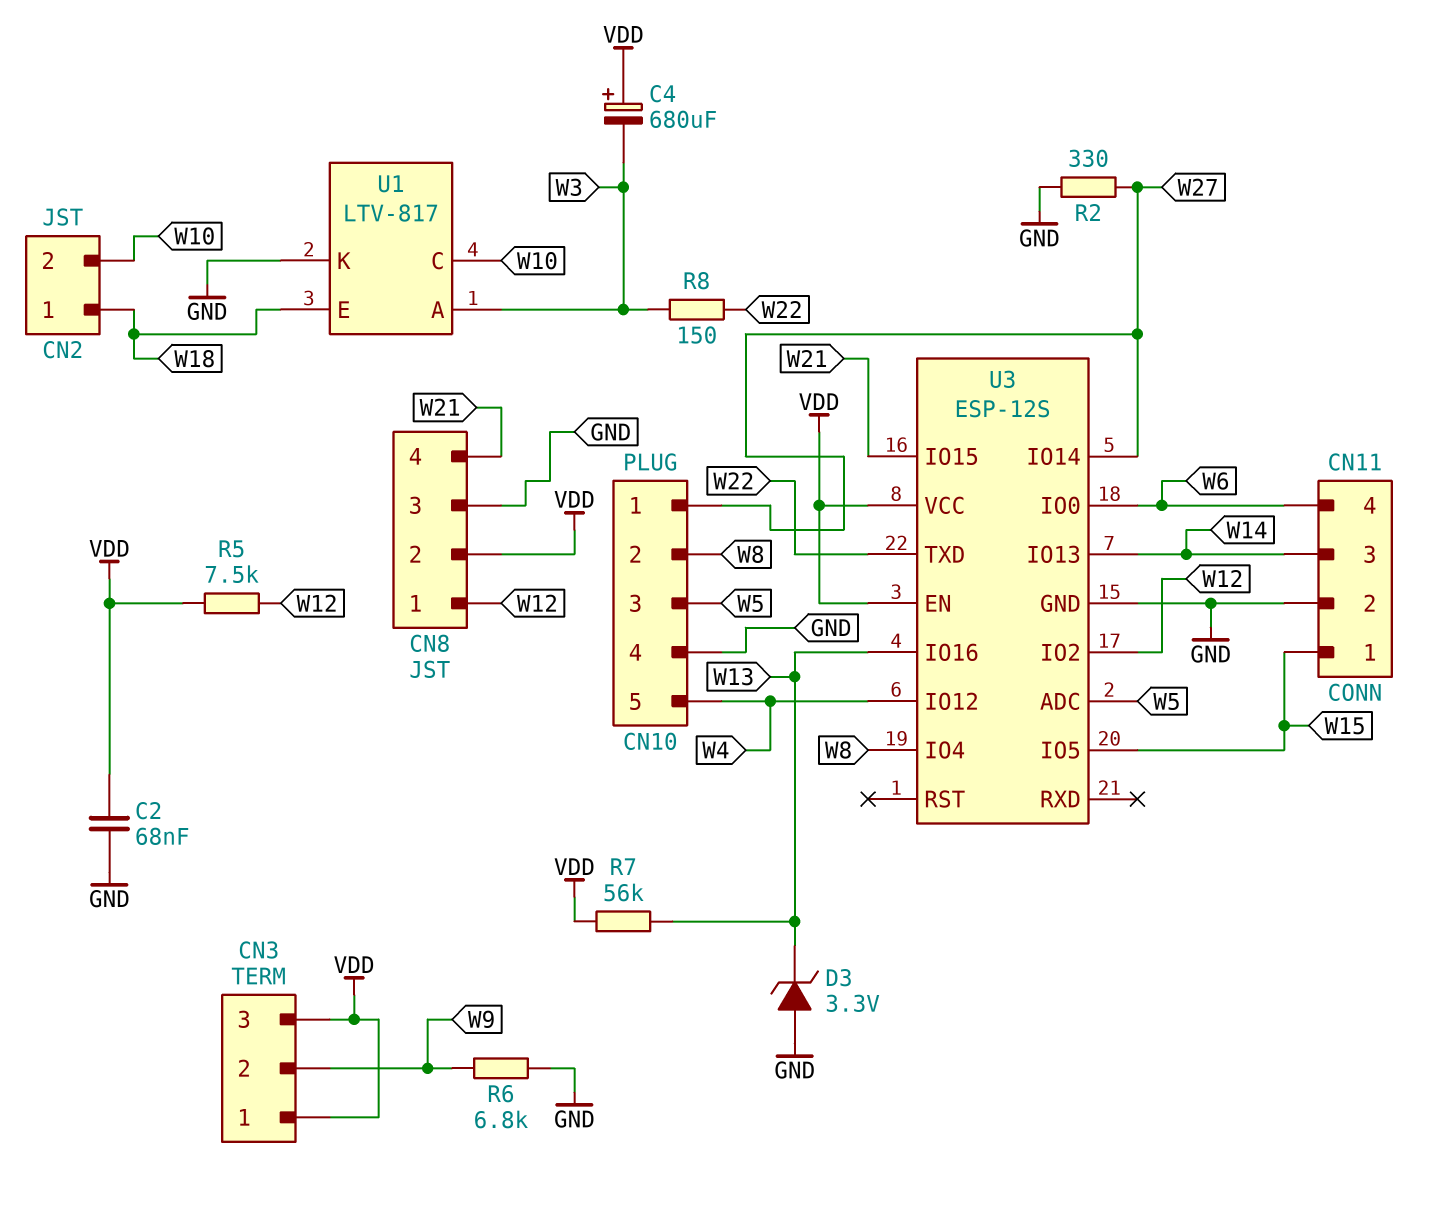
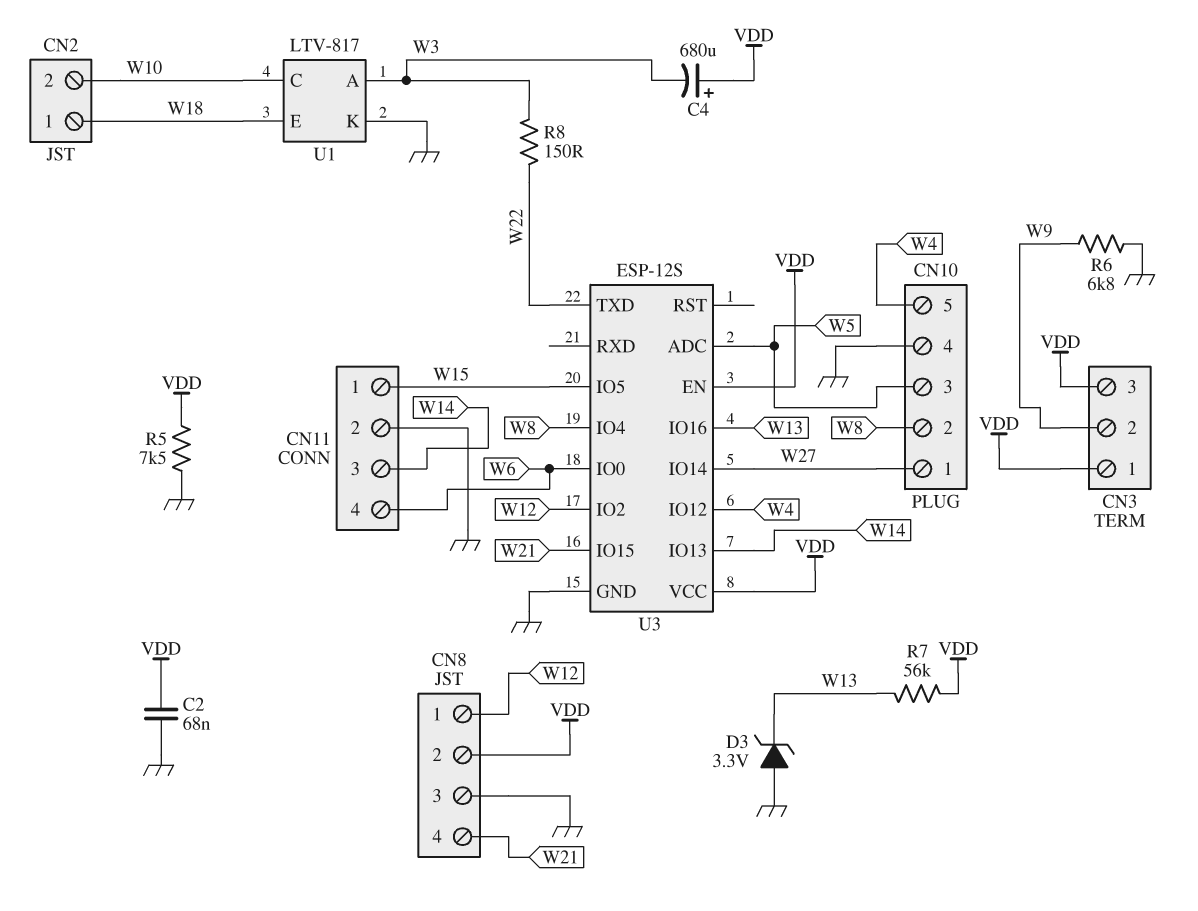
R2: 330 (GND, W27) -> none
R5: 7.5k (VDD, W12) -> 7.5k (GND, VDD)

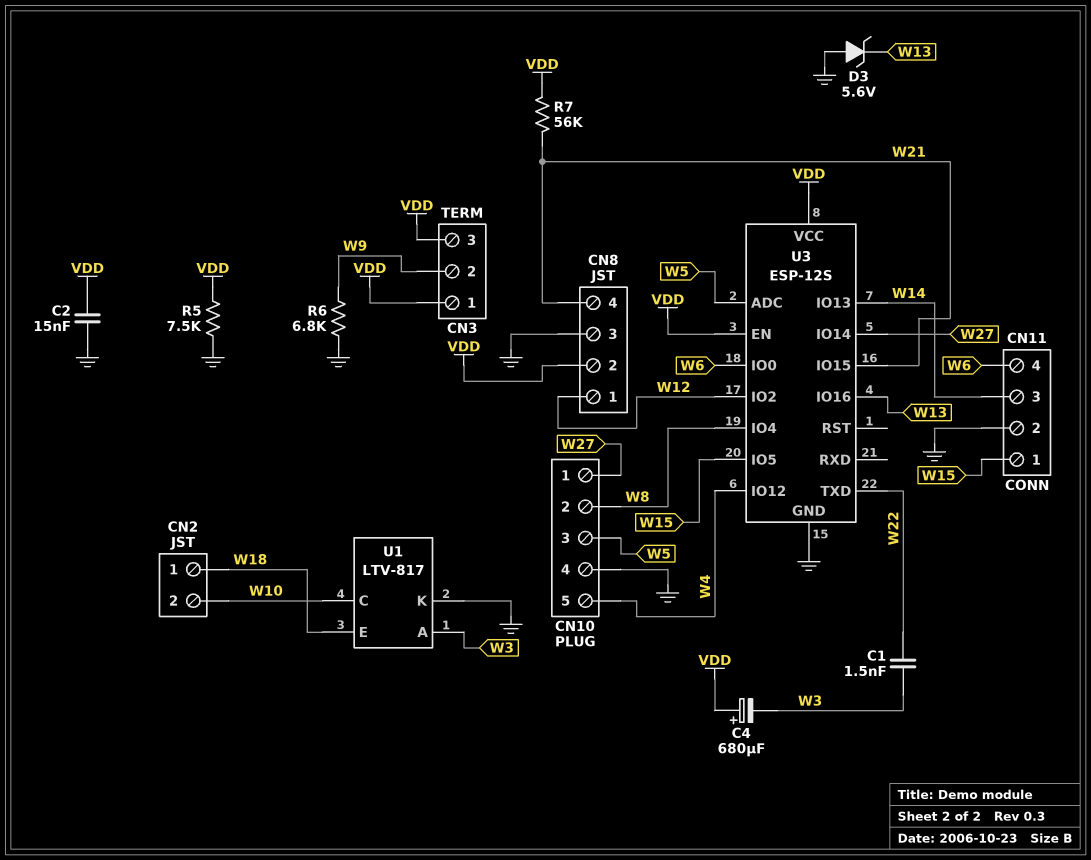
C1: none -> 1.5nF (W3, W22)
C2: 68nF (GND, VDD) -> 15nF (GND, VDD)
D3: zener 3.3V (A GND, K W13) -> zener 5.6V (A GND, K W13)
R7: 56k (VDD, W13) -> 56k (VDD, W21)
R8: 150 (W3, W22) -> none

